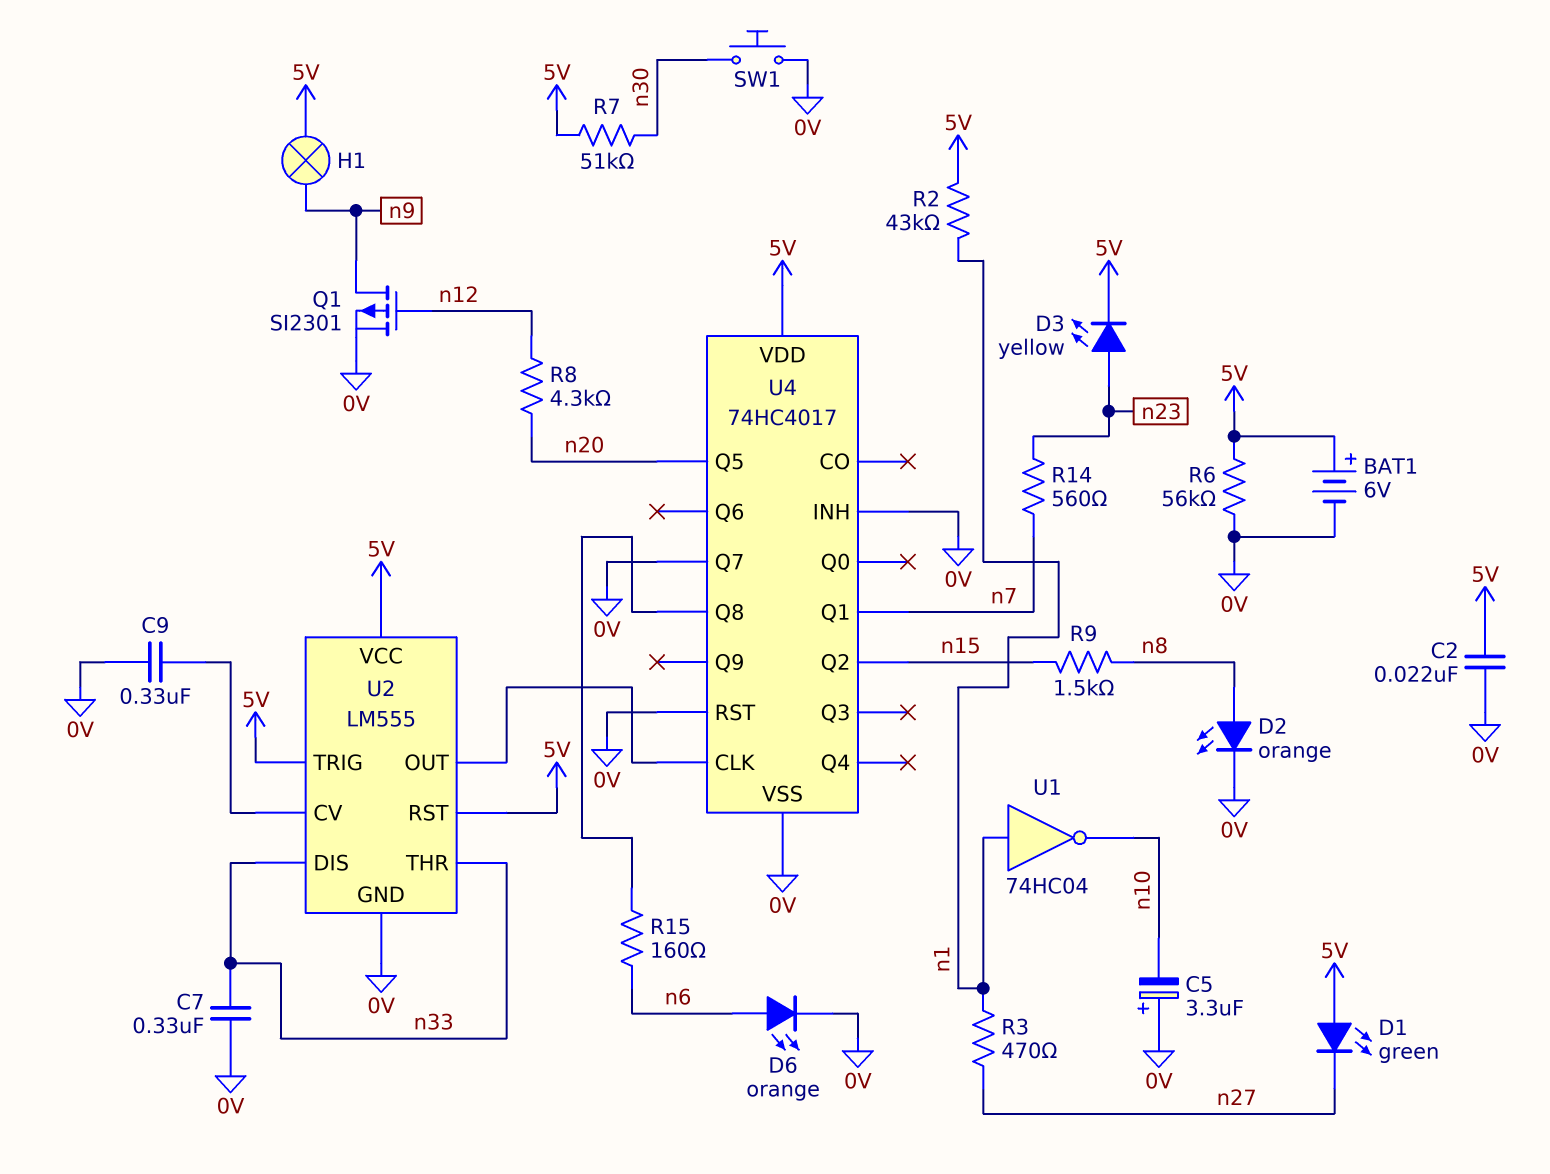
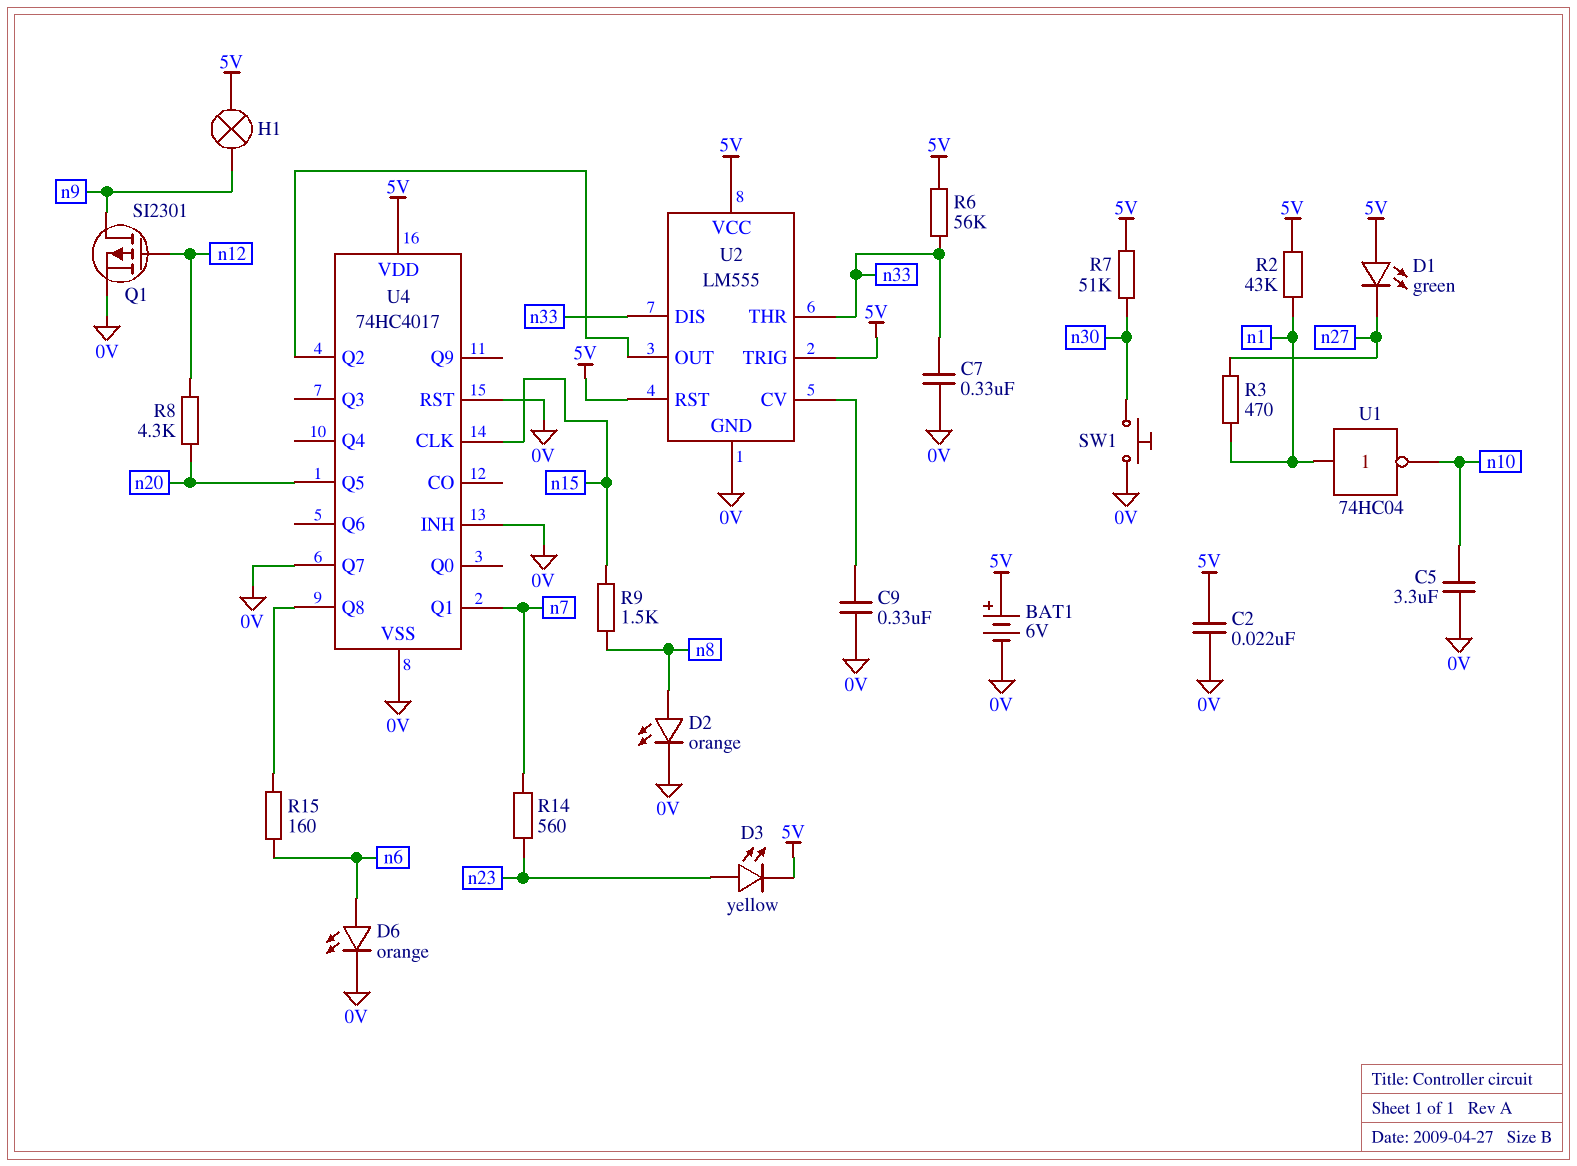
C5: 3.3uF (plus 0V, minus n10) -> 3.3uF (0V, n10)
R6: 56k (0V, 5V) -> 56k (5V, n33)
U4 pin CLK: U2/OUT -> n15
U4 pin Q2: n15 -> U2/OUT

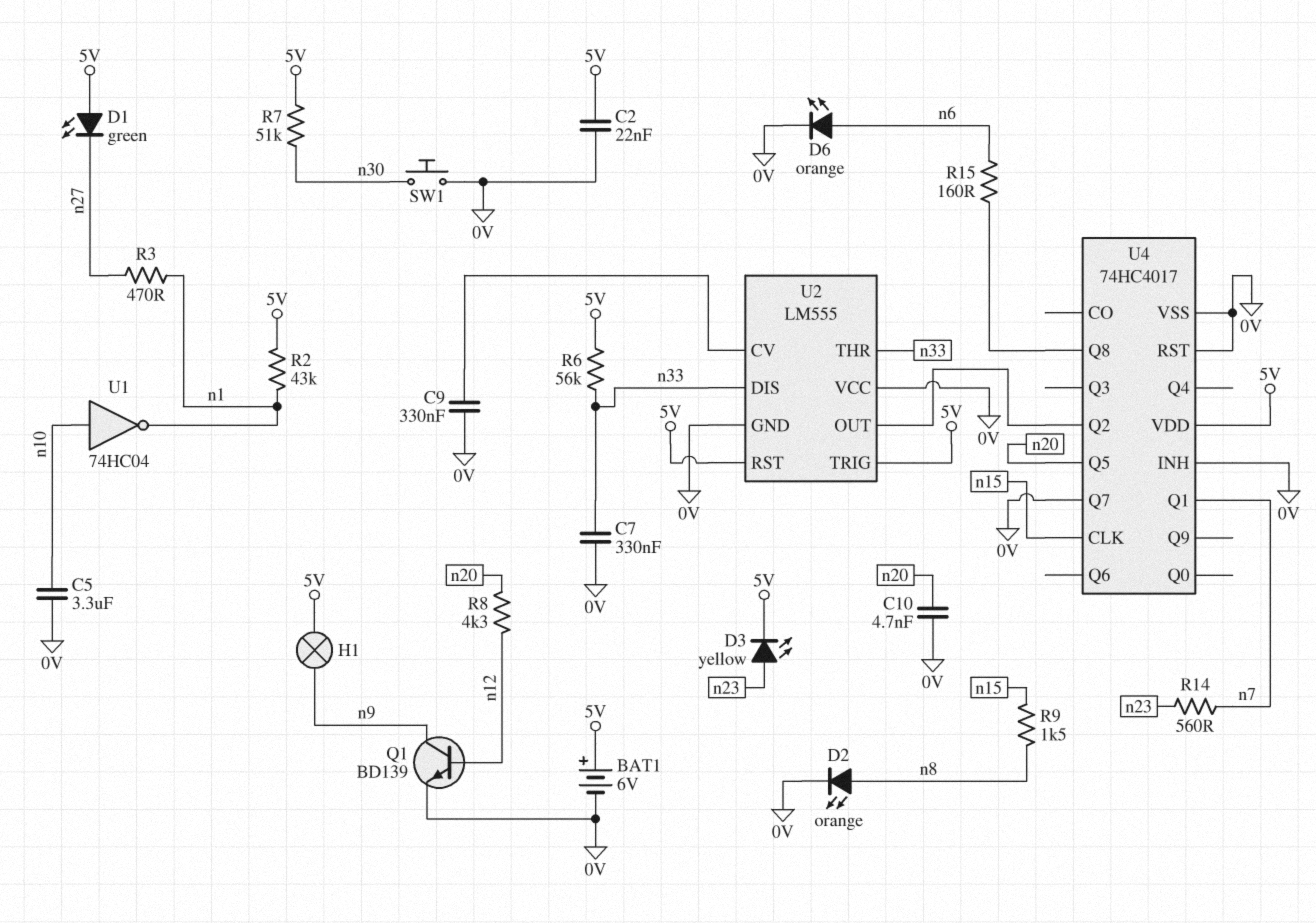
C10: none -> 4.7nF (0V, n20)
Q1: PMOS SI2301 (G n12, D n9, S 0V) -> NPN BD139 (B n12, C n9, E 0V)
U1: NOT 74HC04 (in n1, out n10) -> NOT 74HC04 (in n10, out n1)
U2 pin VCC: 5V -> 0V

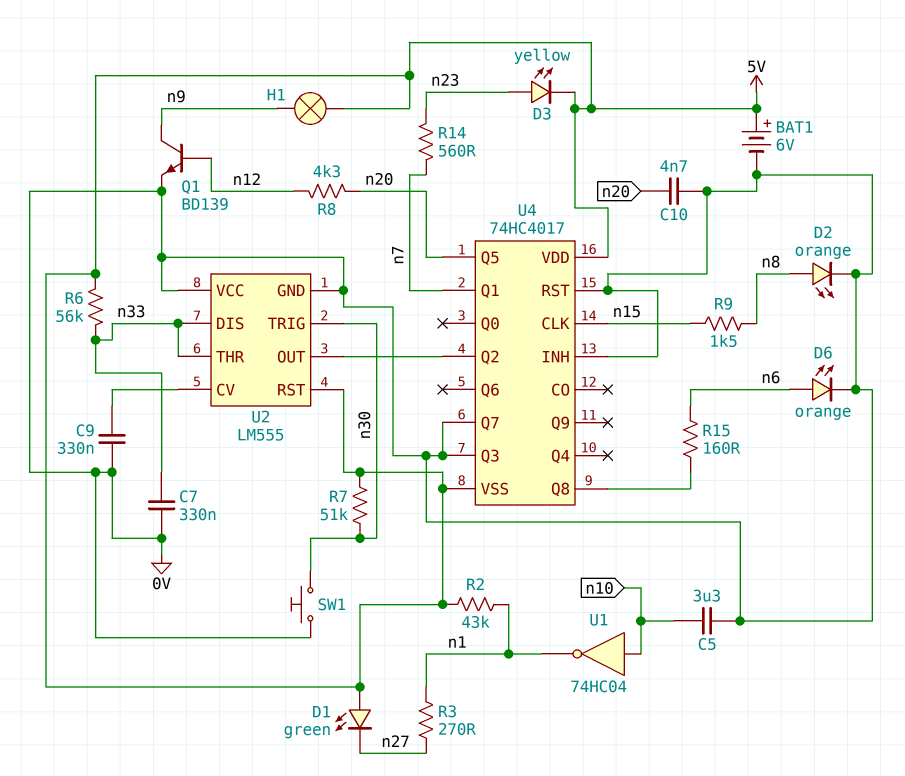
C2: 22nF (0V, 5V) -> none
R3: 470 (n1, n27) -> 270 (n1, n27)
U2 pin TRIG: 5V -> n30
U4 pin Q3: none -> 0V
U4 pin VSS: 0V -> 5V

